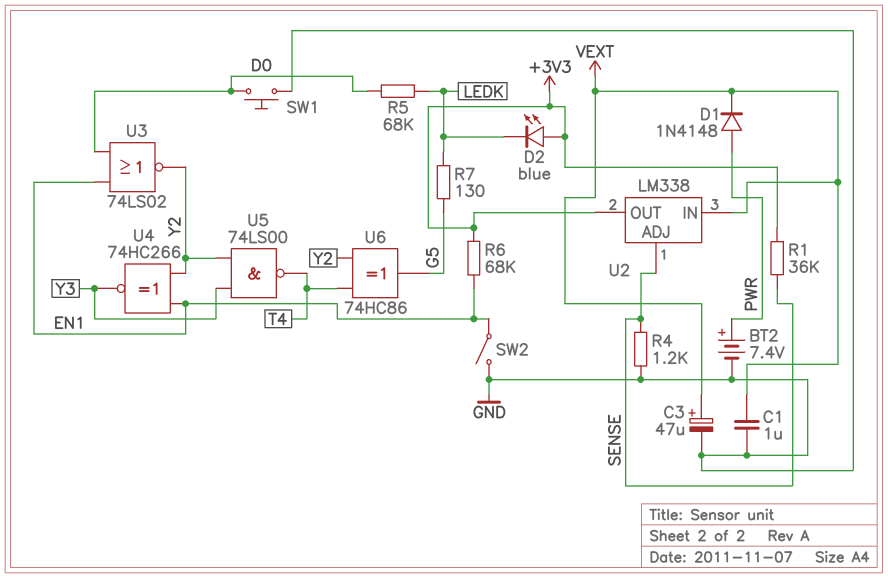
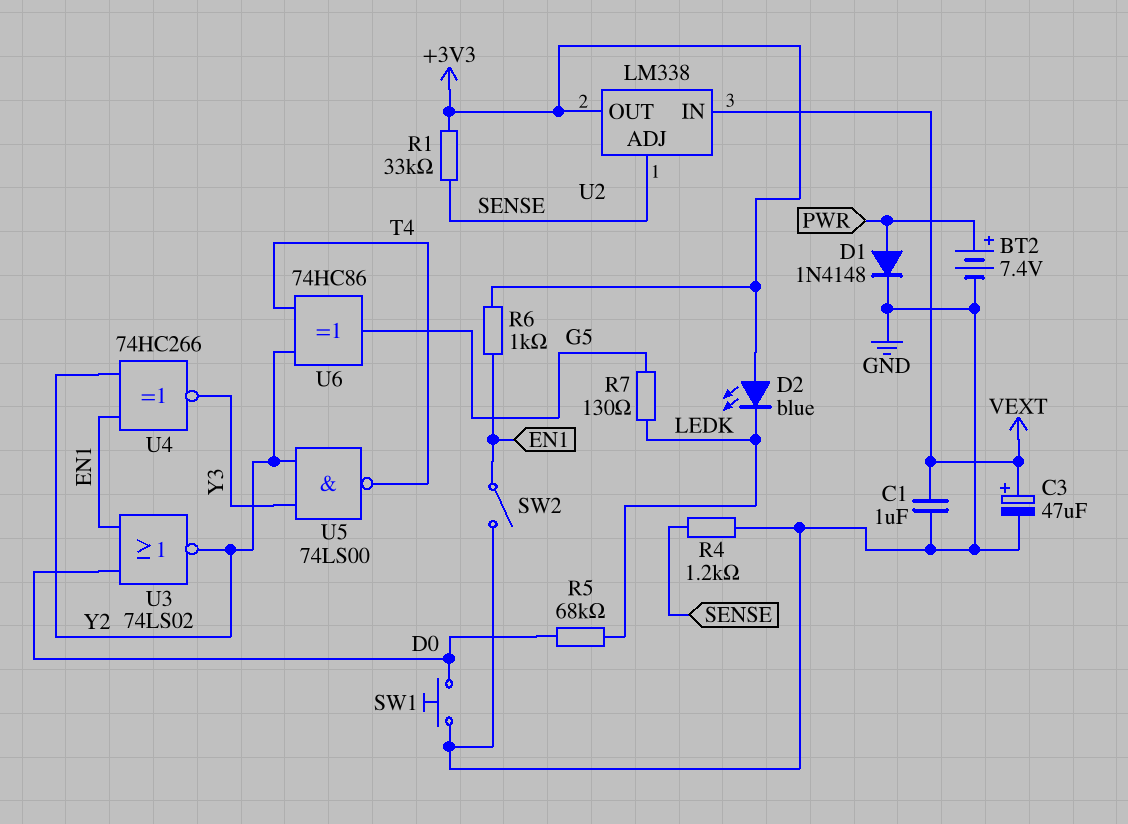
D1: diode 1N4148 (A PWR, K VEXT) -> diode 1N4148 (A PWR, K GND)
R1: 36k (+3V3, SENSE) -> 33k (+3V3, SENSE)
R6: 68k (+3V3, EN1) -> 1k (+3V3, EN1)

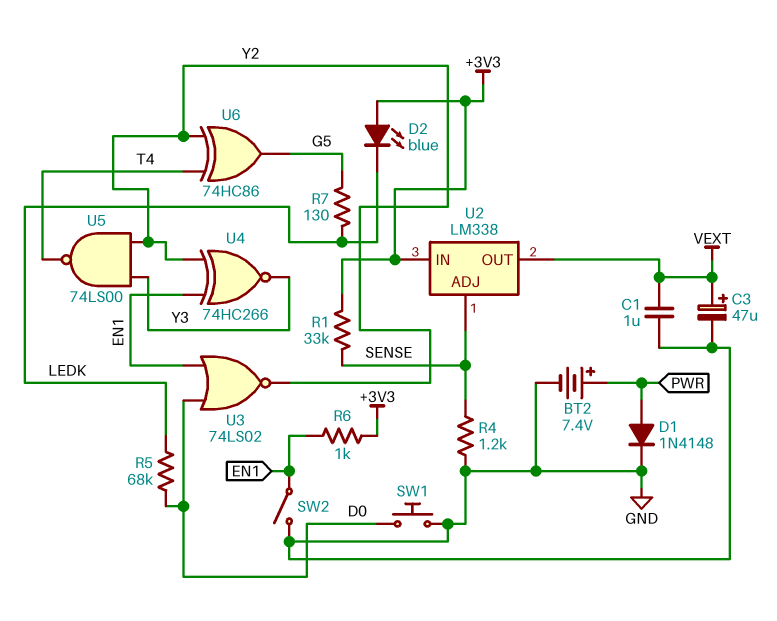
U2 pin IN: VEXT -> +3V3
U2 pin OUT: +3V3 -> VEXT

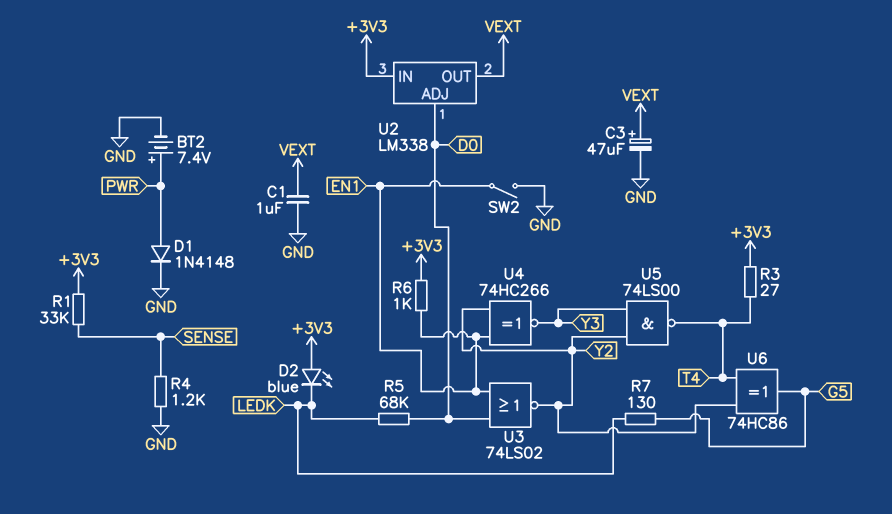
R3: none -> 27 (+3V3, T4)
SW1: button (D0, GND) -> none
U2 pin ADJ: SENSE -> D0

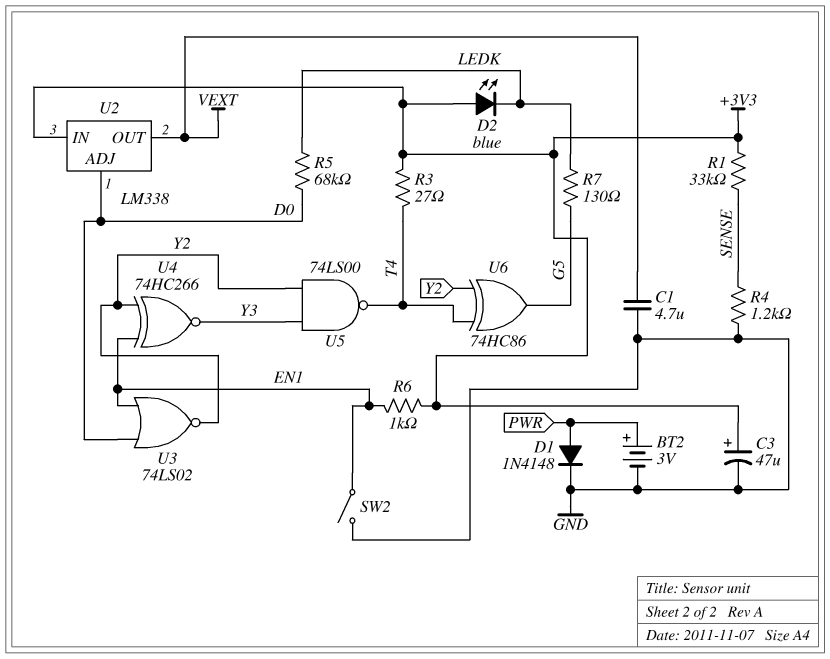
BT2: 7.4V (plus PWR, minus GND) -> 3V (plus PWR, minus GND)
C1: 1uF (GND, VEXT) -> 4.7uF (GND, VEXT)
C3: 47uF (plus VEXT, minus GND) -> 47uF (plus +3V3, minus GND)

